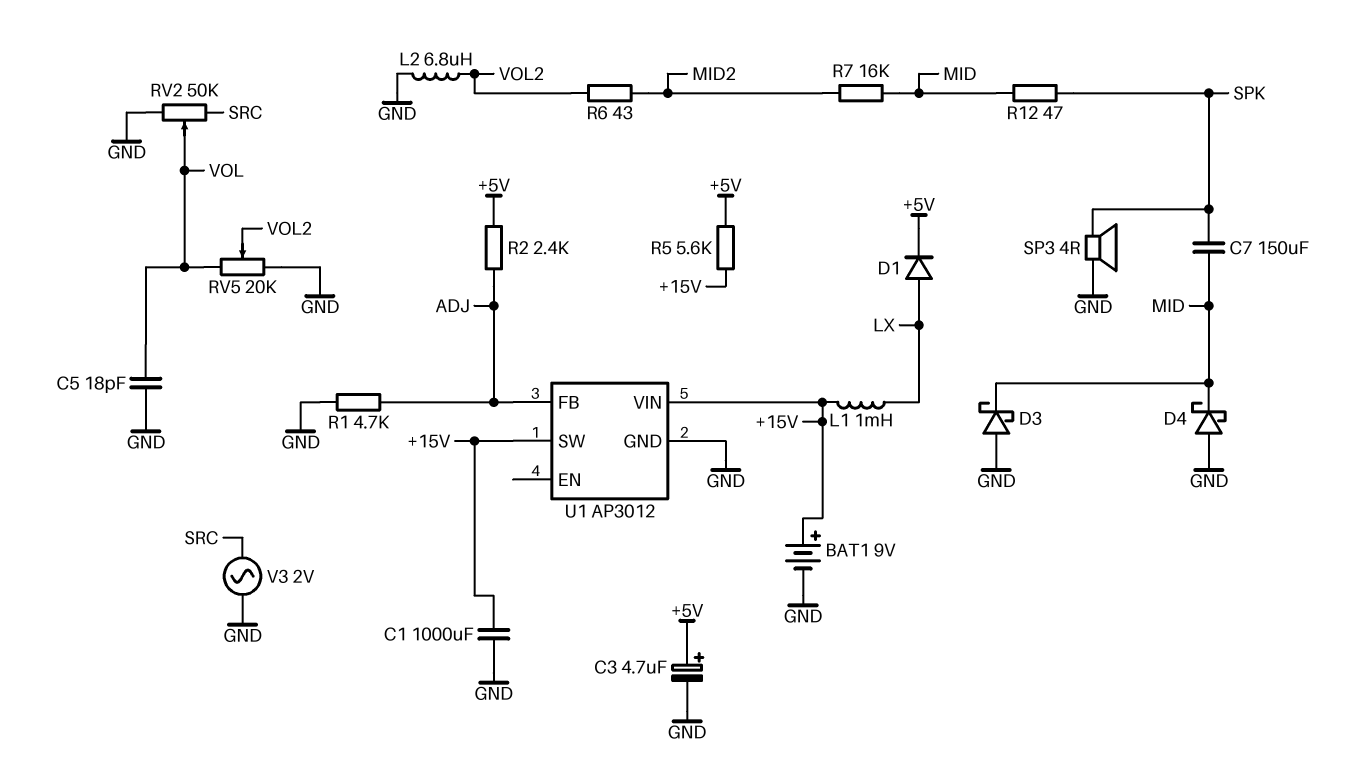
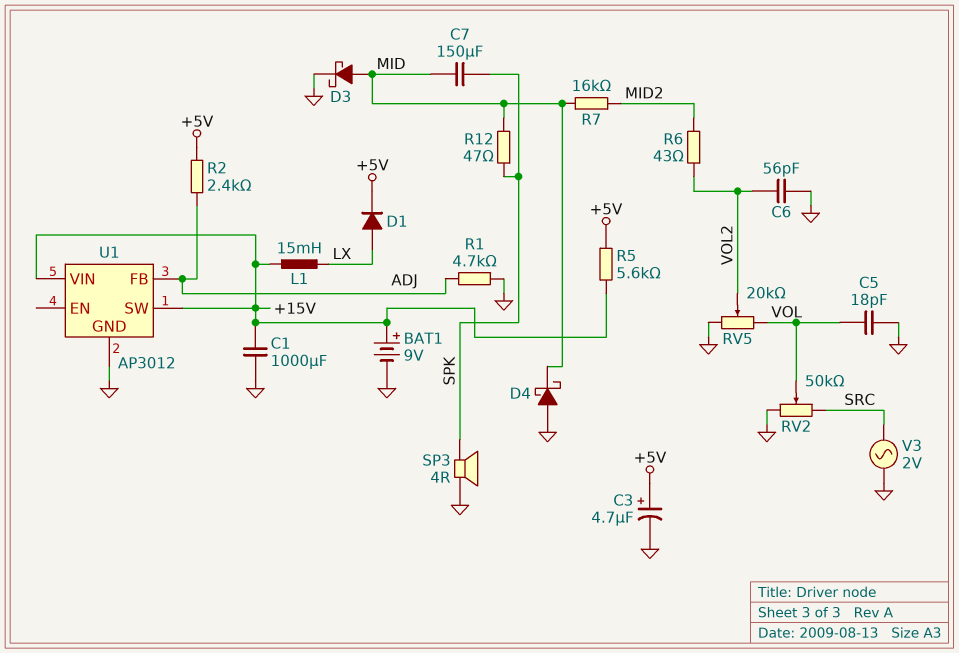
C6: none -> 56pF (GND, VOL2)
D3: schottky (A GND, K MID) -> schottky (A MID, K GND)
L1: 1mH (+15V, LX) -> 15mH (+15V, LX)
L2: 6.8uH (GND, VOL2) -> none

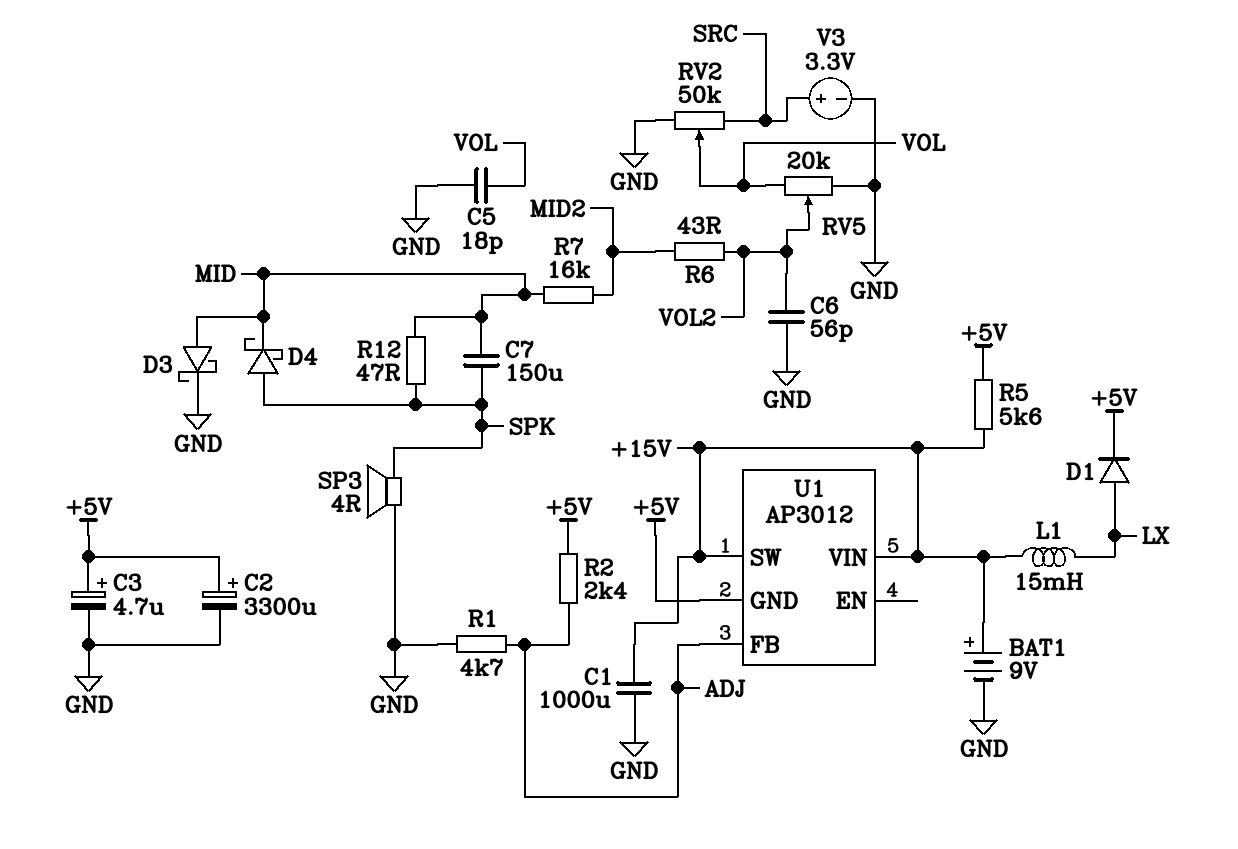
C2: none -> 3300uF (plus +5V, minus GND)
D4: schottky (A GND, K MID) -> schottky (A SPK, K MID)
U1 pin GND: GND -> +5V
V3: AC 2V (GND, SRC) -> 3.3V (plus SRC, minus GND)

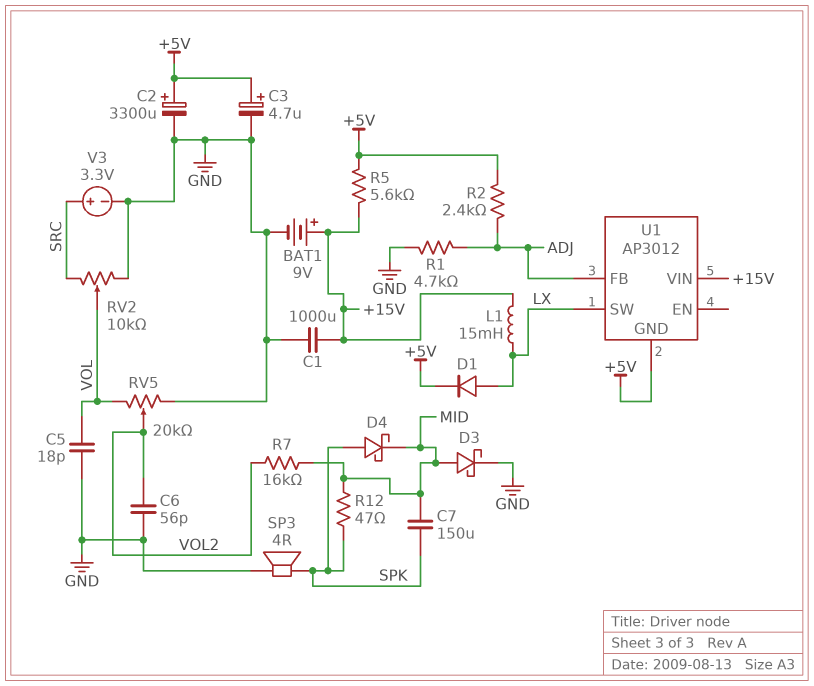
R6: 43 (MID2, VOL2) -> none
R7: 16k (MID, MID2) -> 16k (MID, VOL2)
RV2: 50k (GND, SRC, wiper VOL) -> 10k (GND, SRC, wiper VOL)
U1 pin SW: +15V -> LX

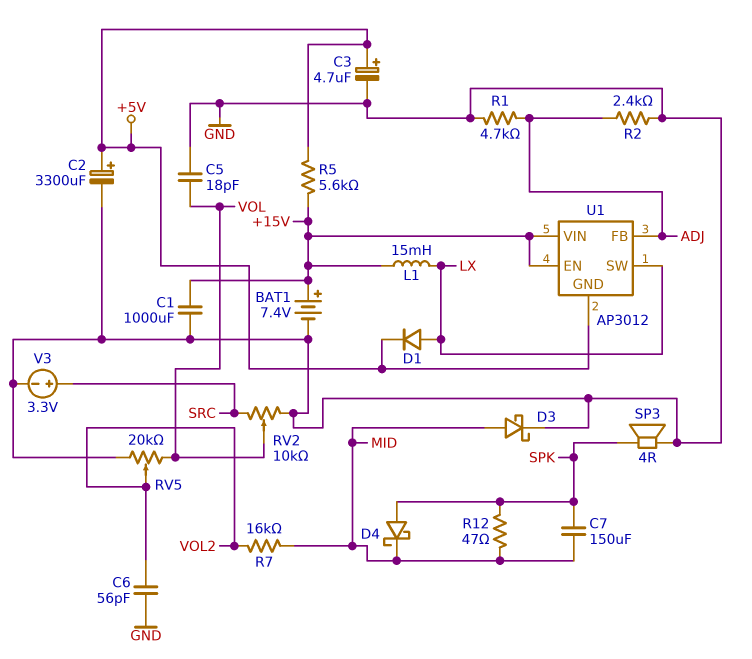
BAT1: 9V (plus +15V, minus GND) -> 7.4V (plus +15V, minus GND)
R2: 2.4k (+5V, ADJ) -> 2.4k (ADJ, GND)
U1 pin EN: none -> +15V

